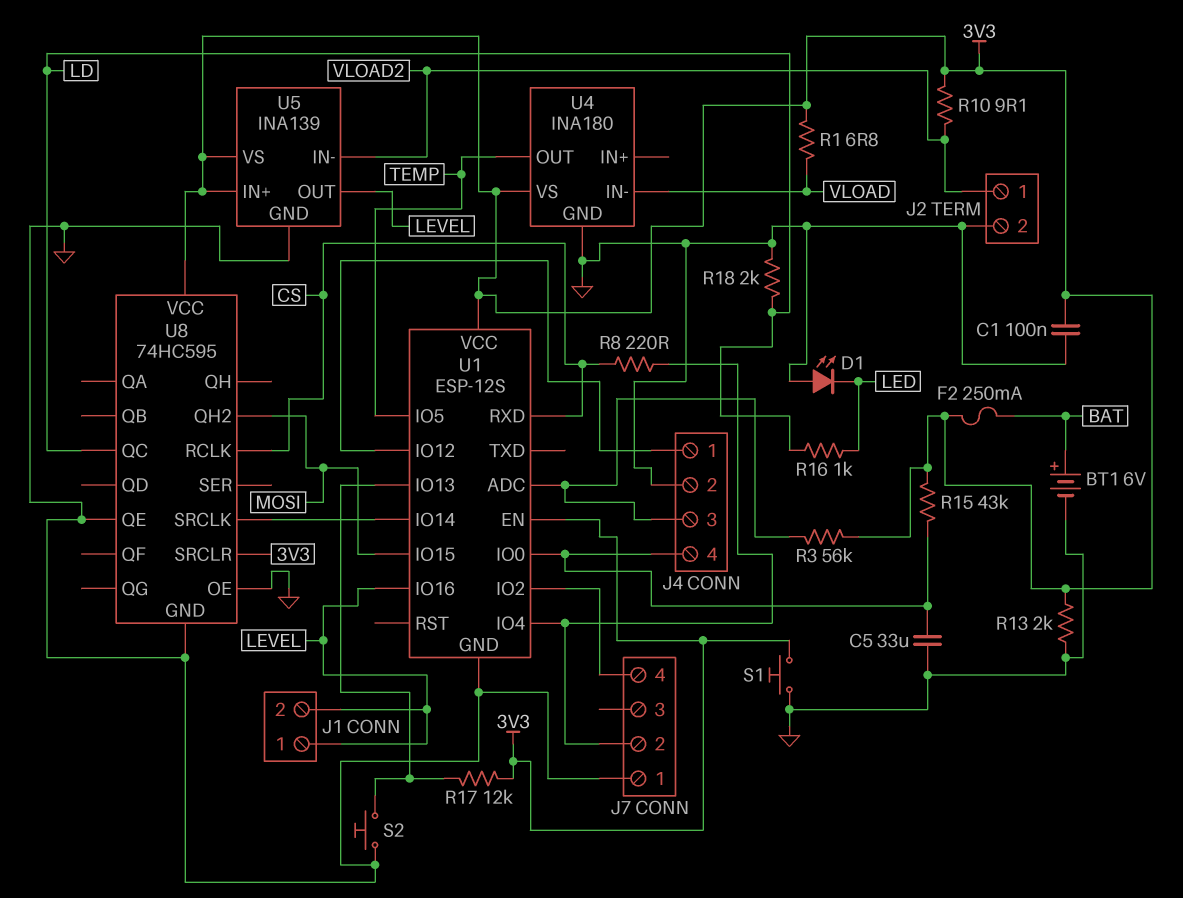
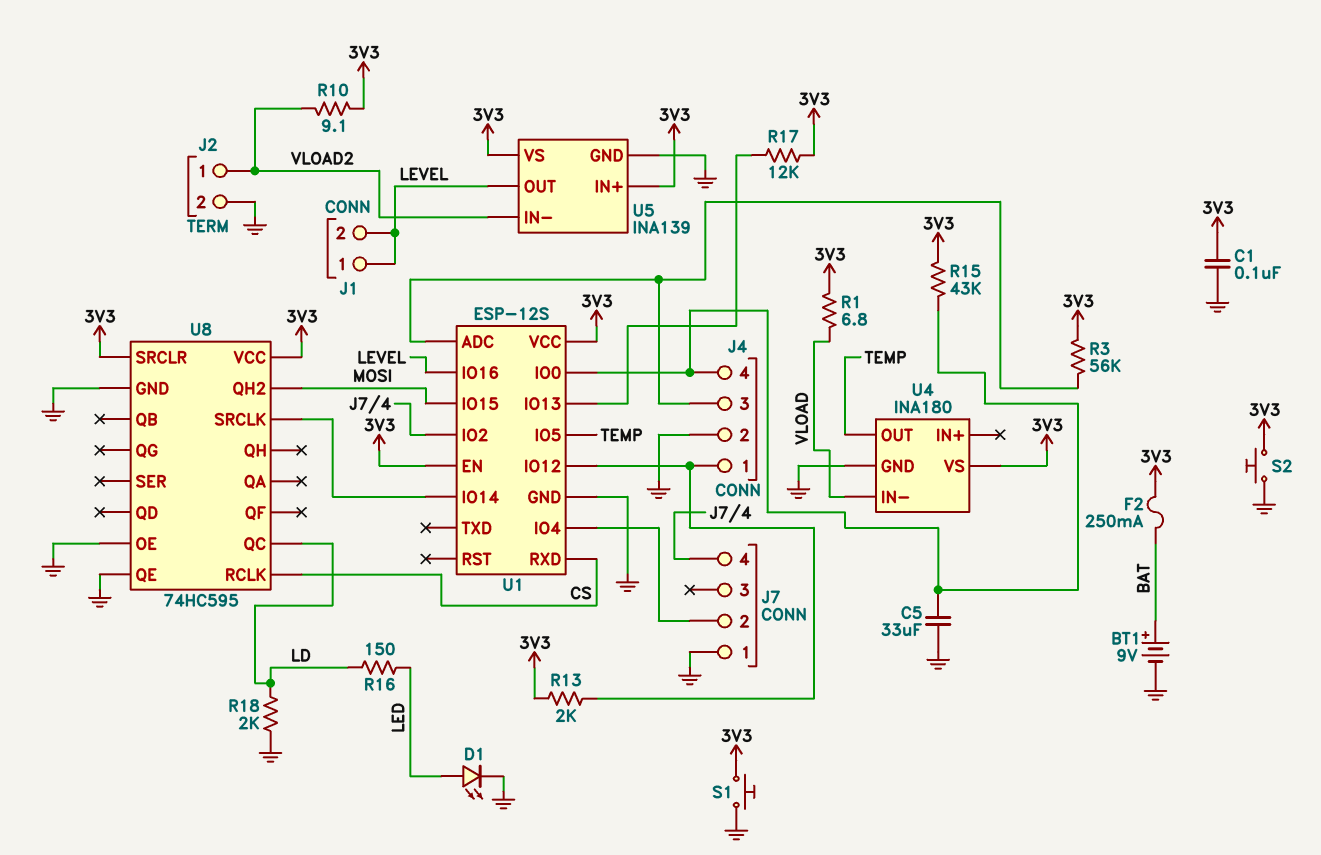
BT1: 6V (plus BAT, minus GND) -> 9V (plus BAT, minus GND)
D1: LED (A GND, K LED) -> LED (A LED, K GND)
R8: 220 (CS, J7/2) -> none
R13: 2k (3V3, GND) -> 2k (3V3, J4/1)
R16: 1k (LD, LED) -> 150 (LD, LED)
S2: button (GND, U1/IO13) -> button (3V3, GND)

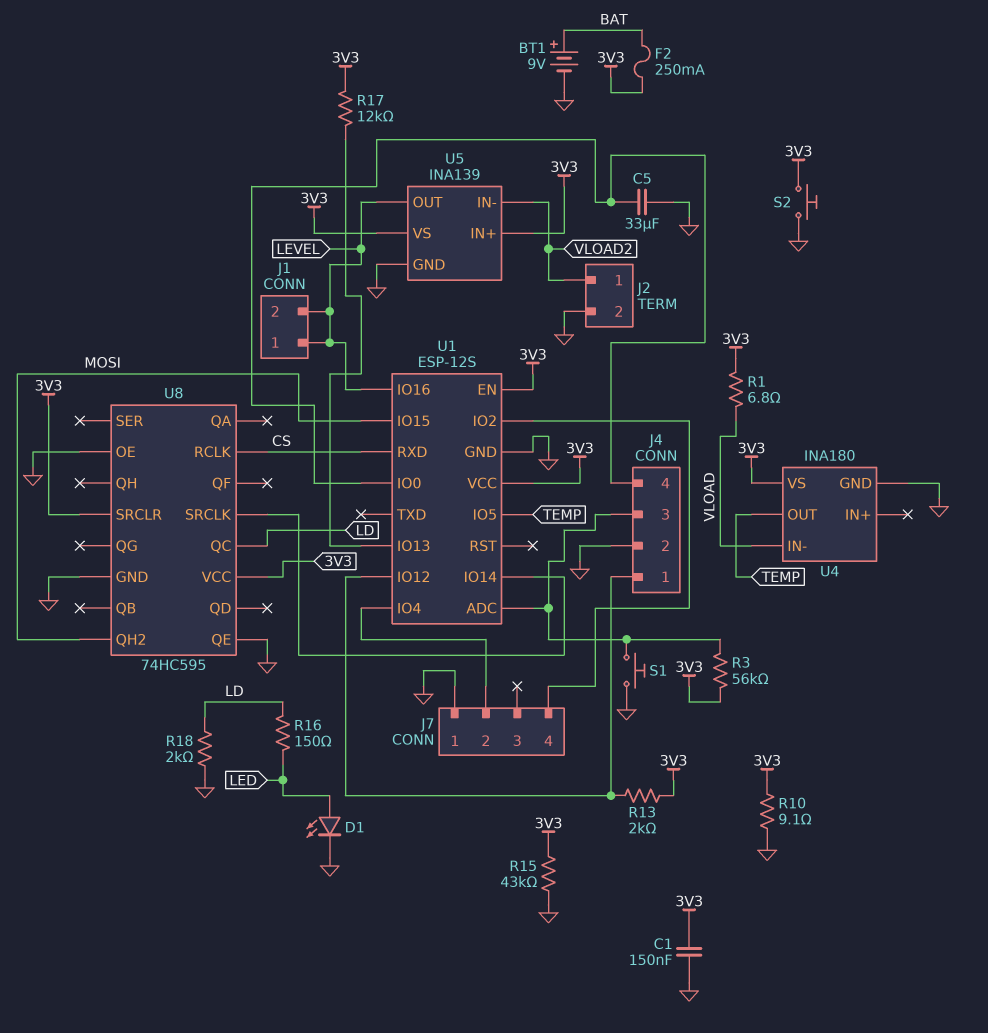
C1: 100nF (3V3, GND) -> 150nF (3V3, GND)
R10: 9.1 (3V3, VLOAD2) -> 9.1 (3V3, GND)
R15: 43k (3V3, J4/4) -> 43k (3V3, GND)
S1: button (3V3, GND) -> button (GND, J4/3)

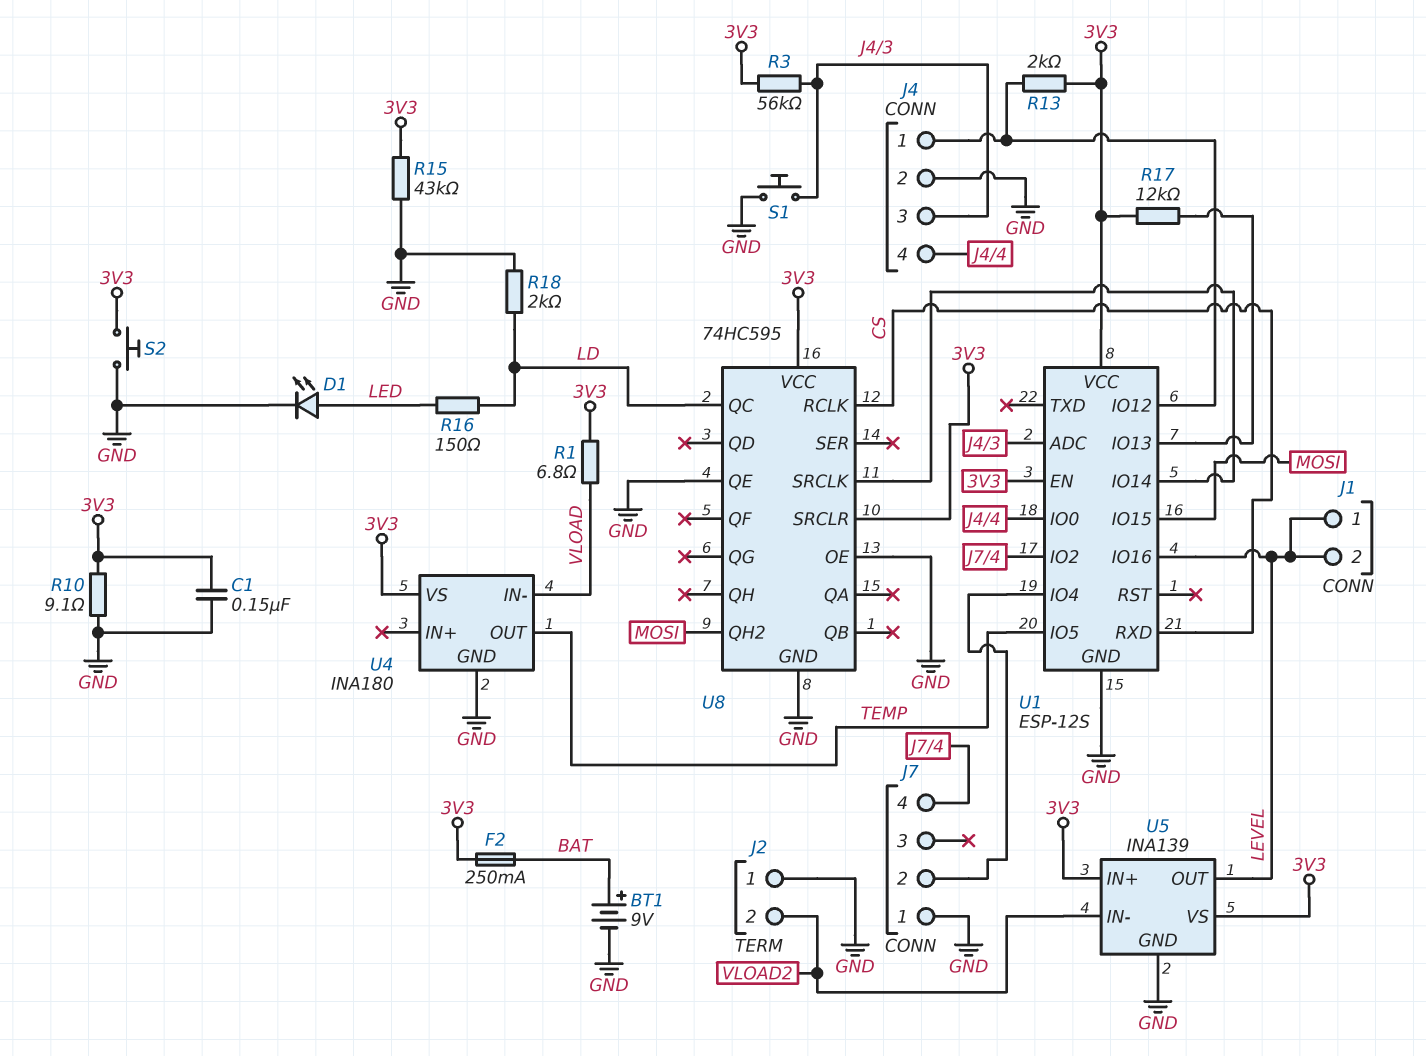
C5: 33uF (GND, J4/4) -> none
J2 pin 1: VLOAD2 -> GND
J2 pin 2: GND -> VLOAD2

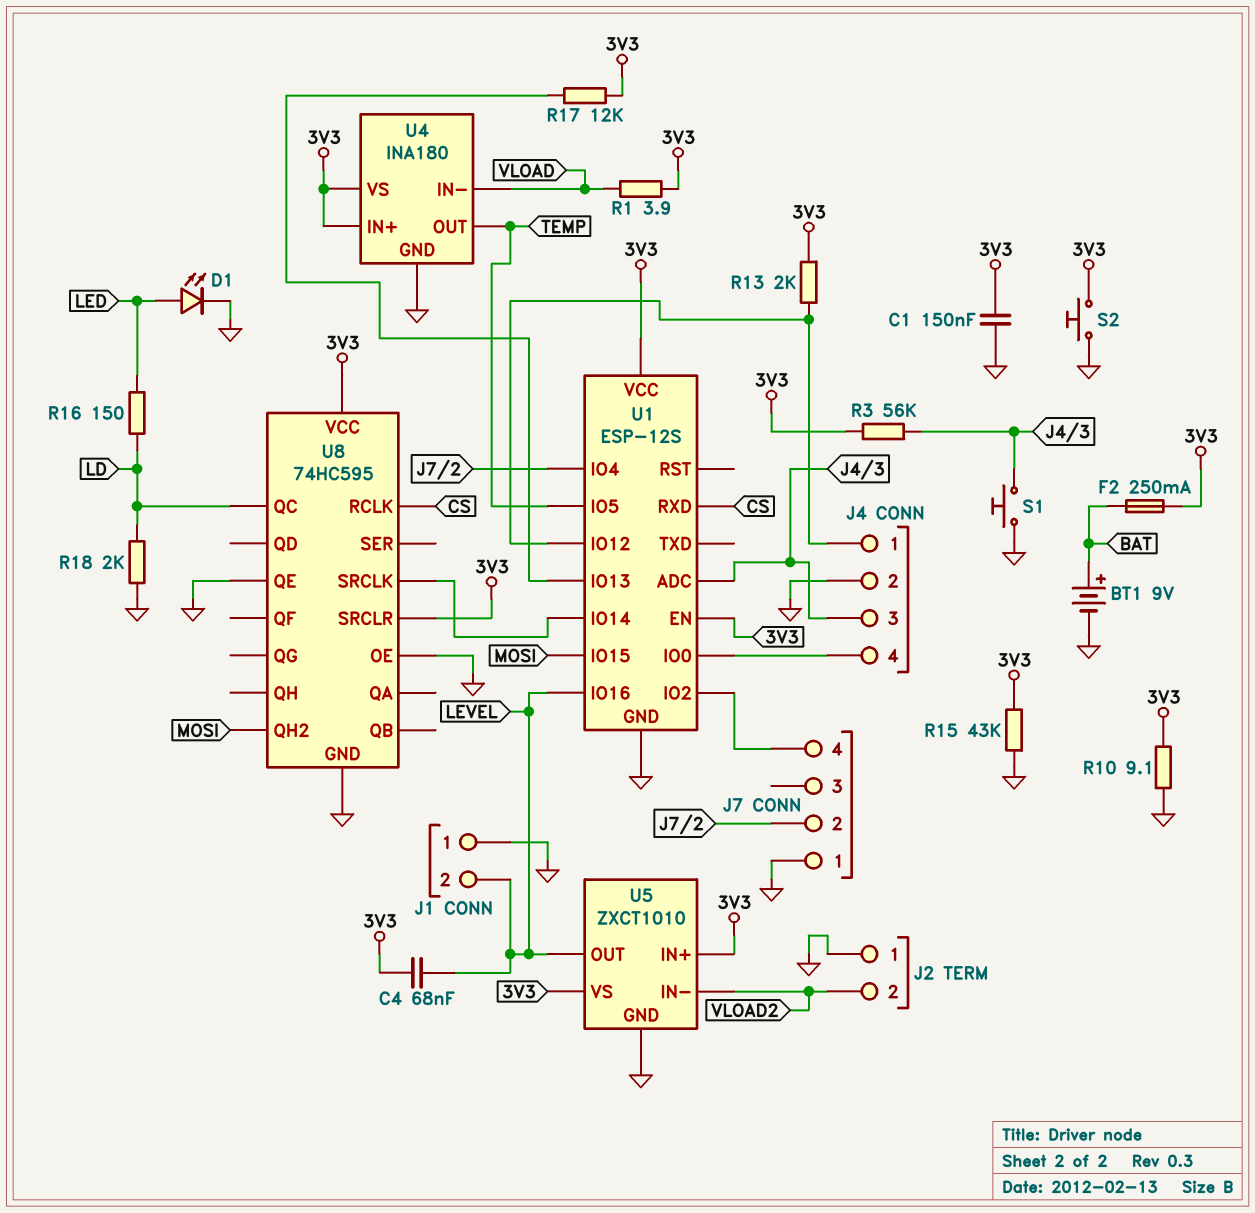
C4: none -> 68nF (3V3, LEVEL)
J1 pin 1: LEVEL -> GND
R1: 6.8 (3V3, VLOAD) -> 3.9 (3V3, VLOAD)
U4 pin IN+: none -> 3V3
U5: INA139 -> ZXCT1010

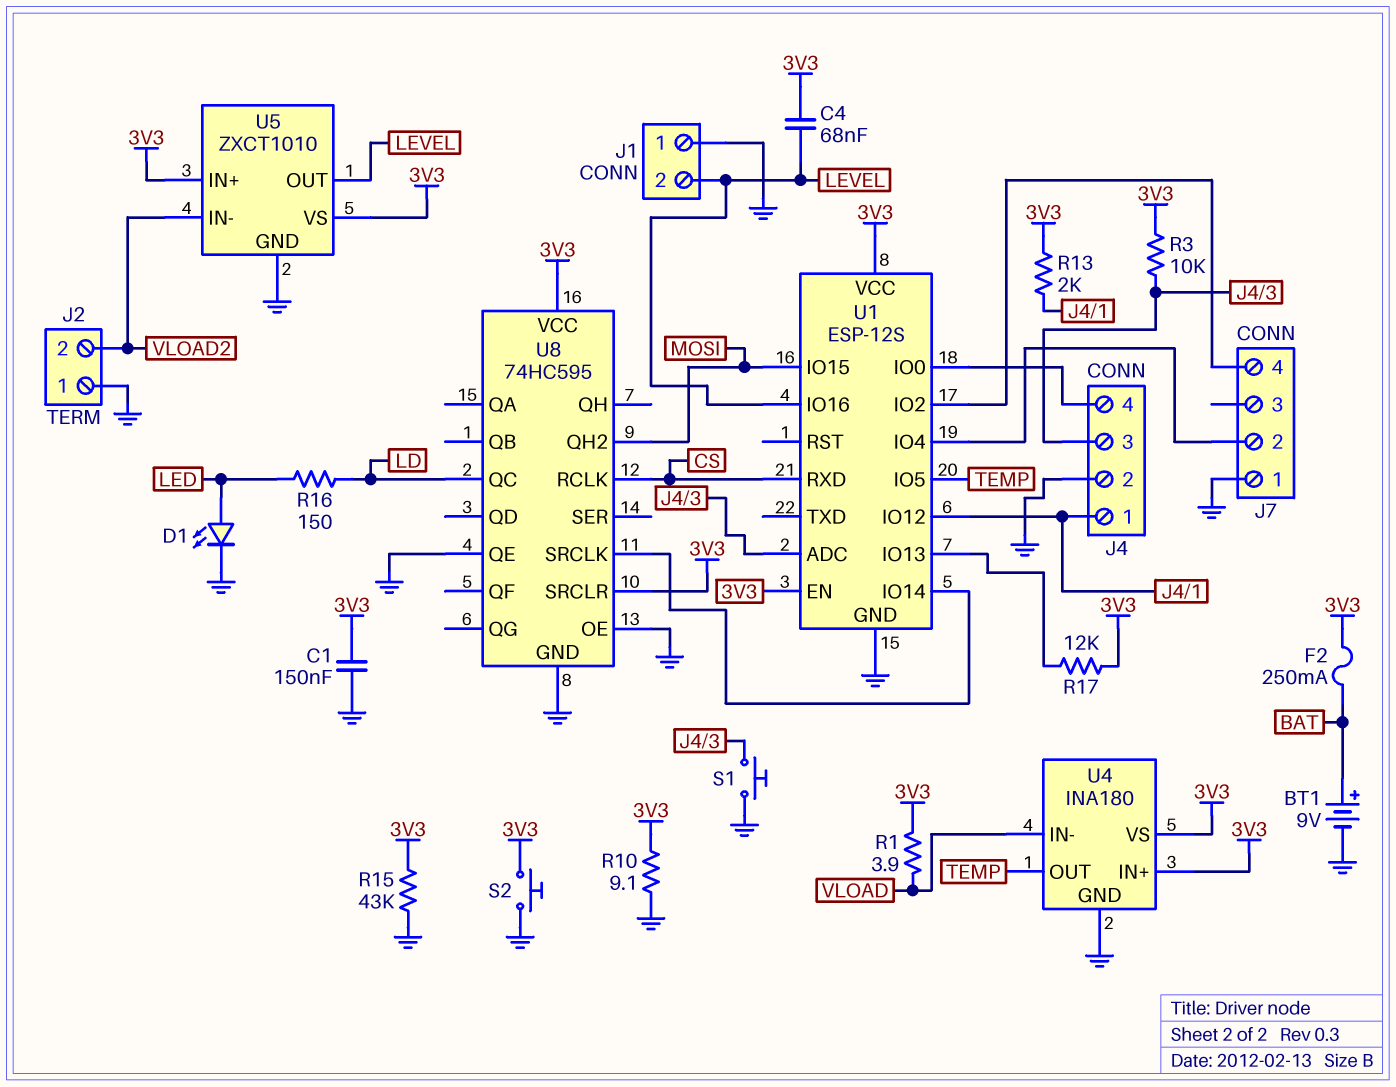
R3: 56k (3V3, J4/3) -> 10k (3V3, J4/3)
R18: 2k (GND, LD) -> none

